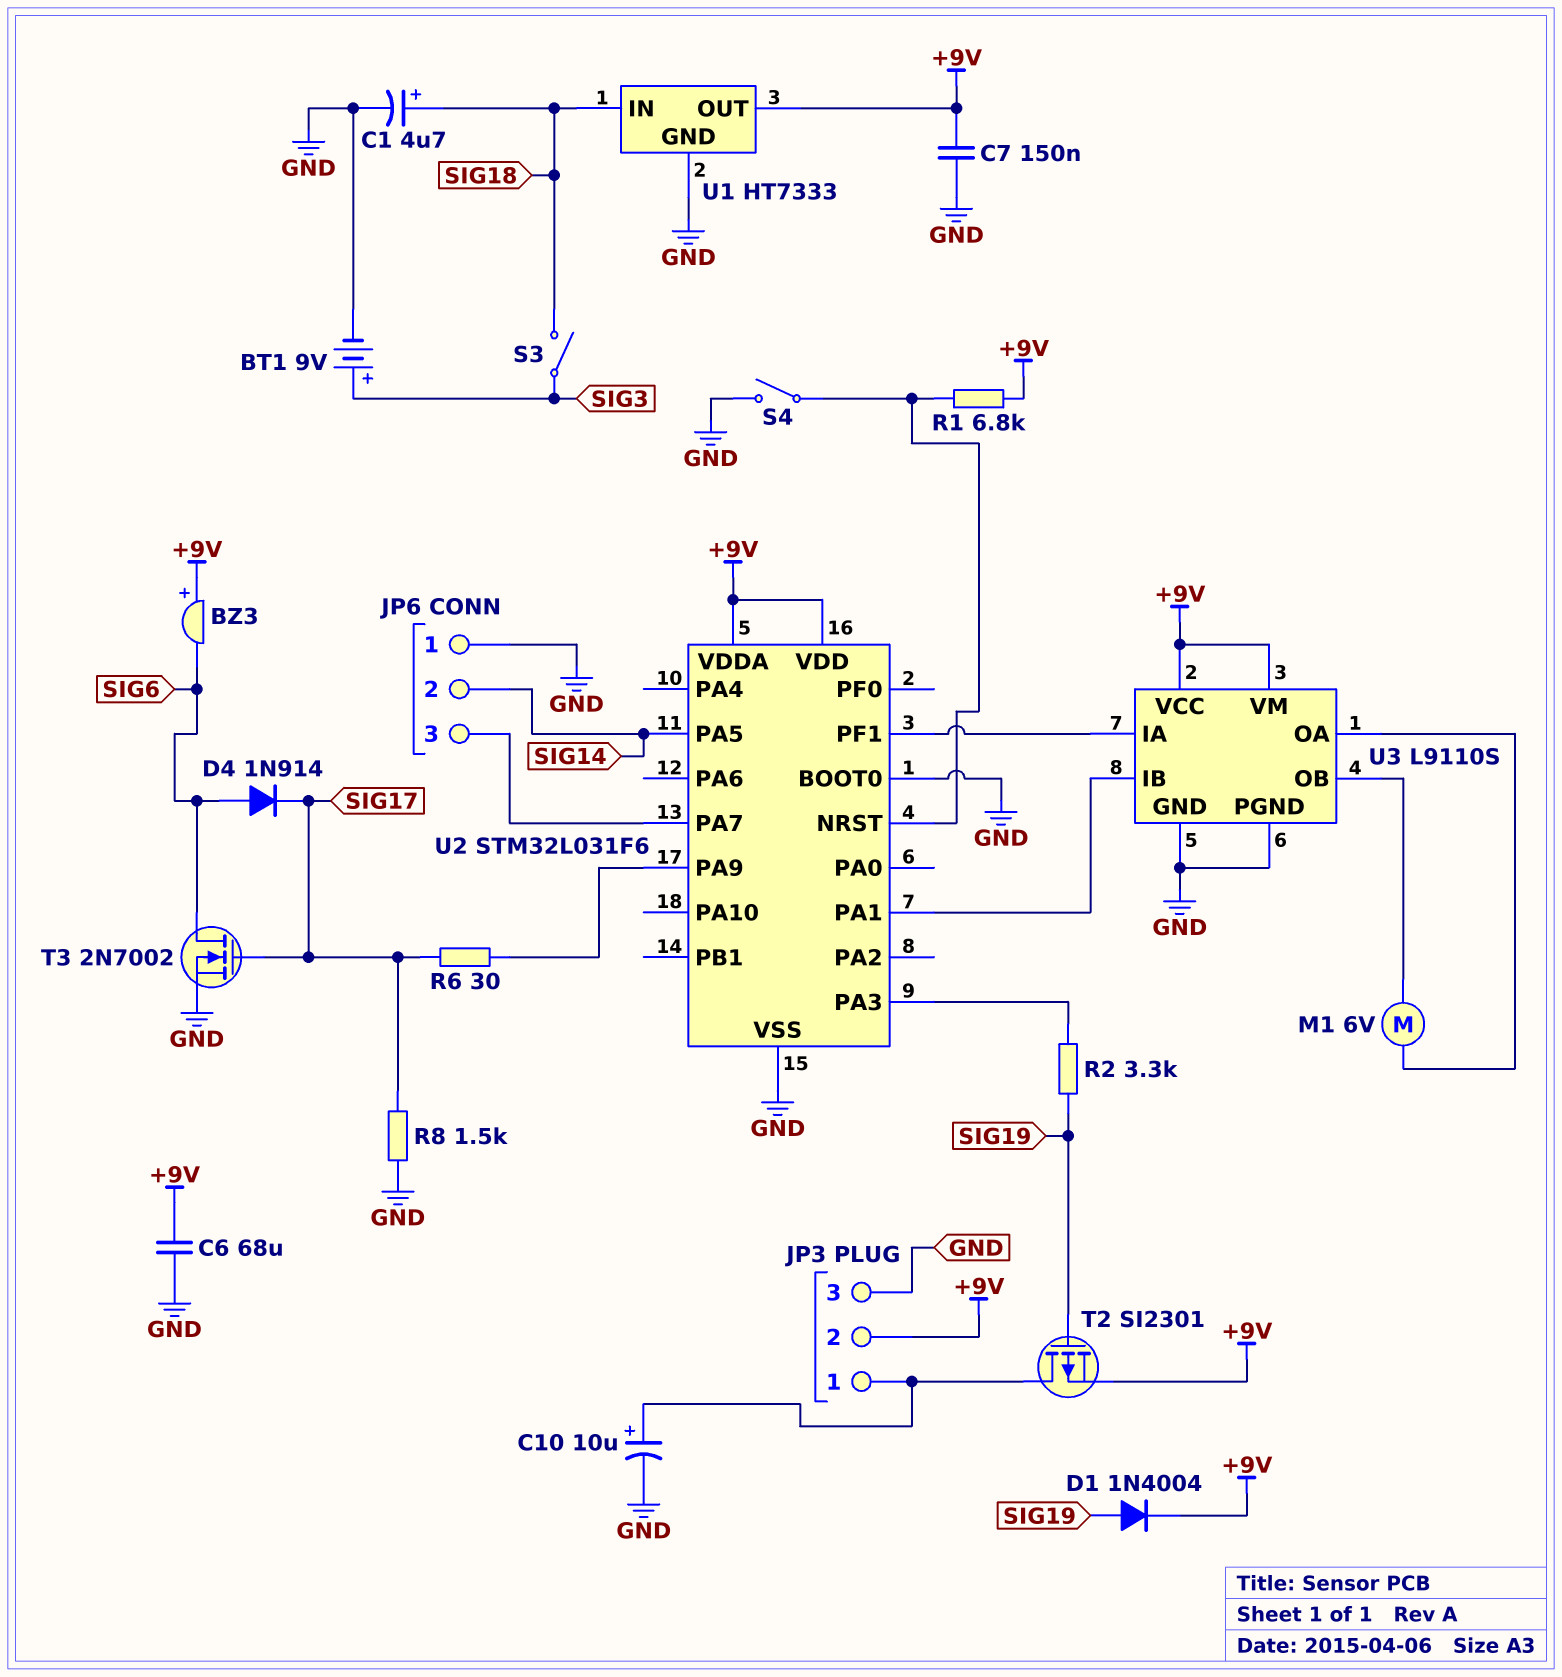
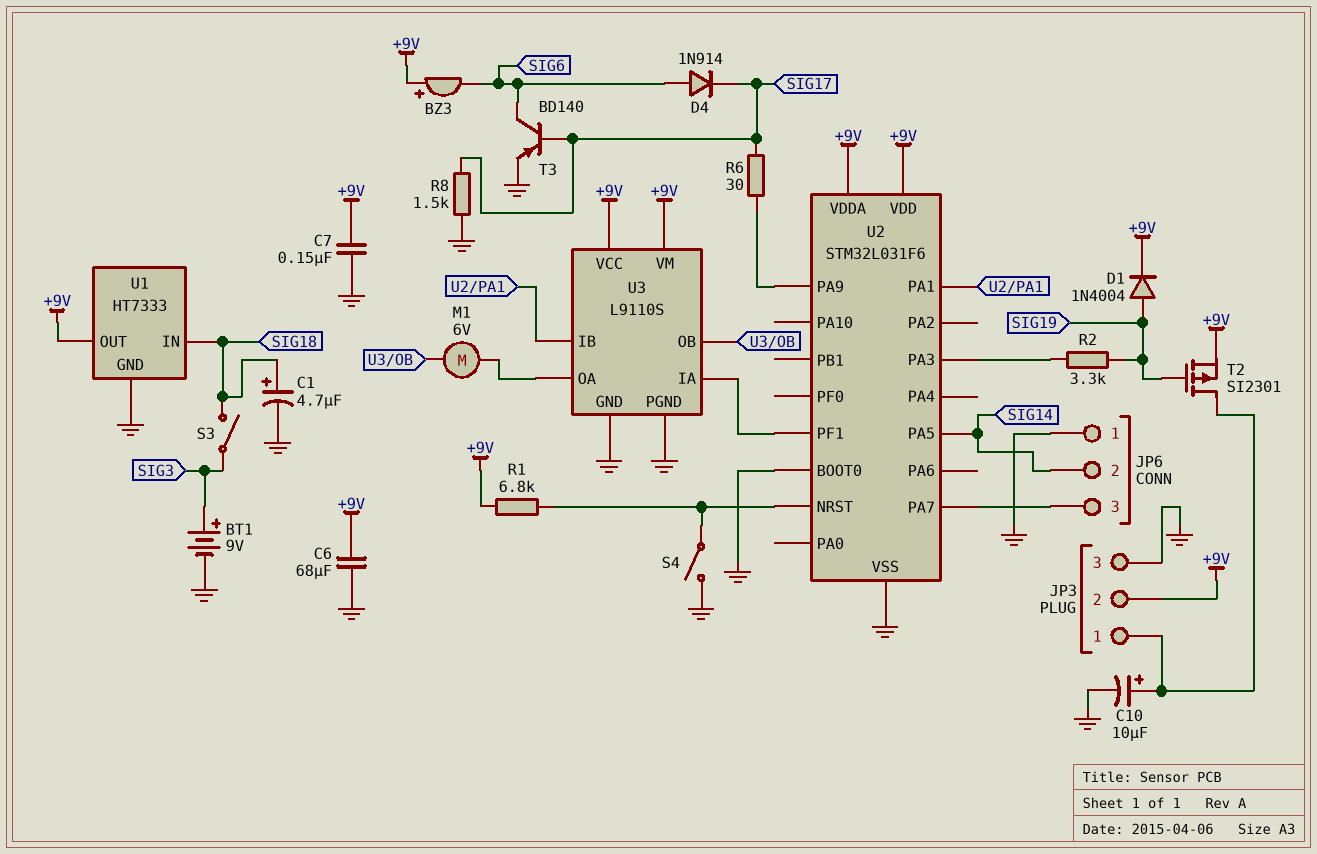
T3: NMOS 2N7002 (G SIG17, D SIG6, S GND) -> PNP BD140 (B SIG17, C SIG6, E GND)

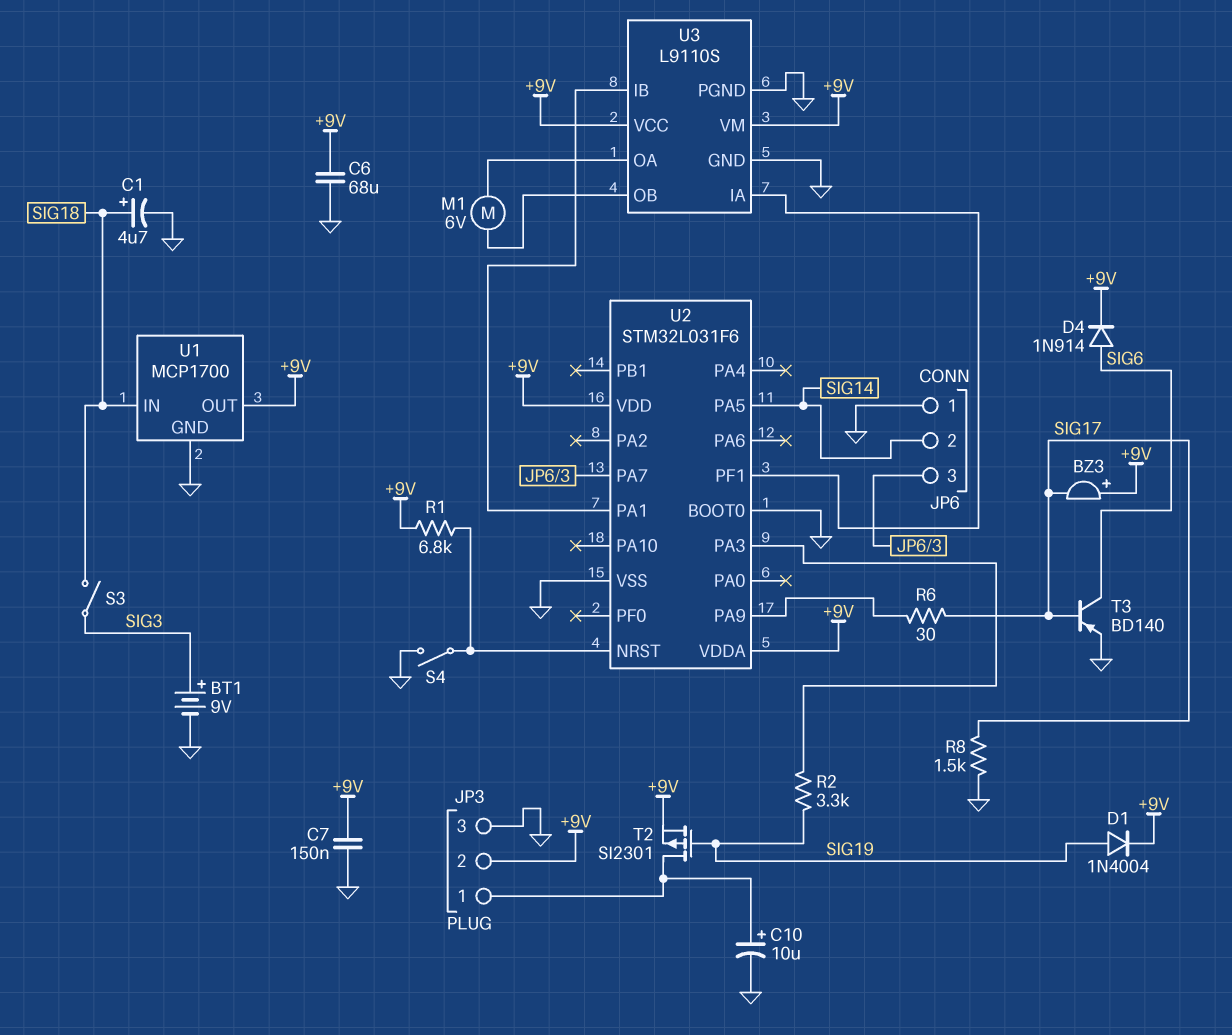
BZ3: buzzer (plus +9V, minus SIG6) -> buzzer (plus +9V, minus SIG17)
D4: diode 1N914 (A SIG6, K SIG17) -> diode 1N914 (A SIG6, K +9V)
U1: HT7333 -> MCP1700

